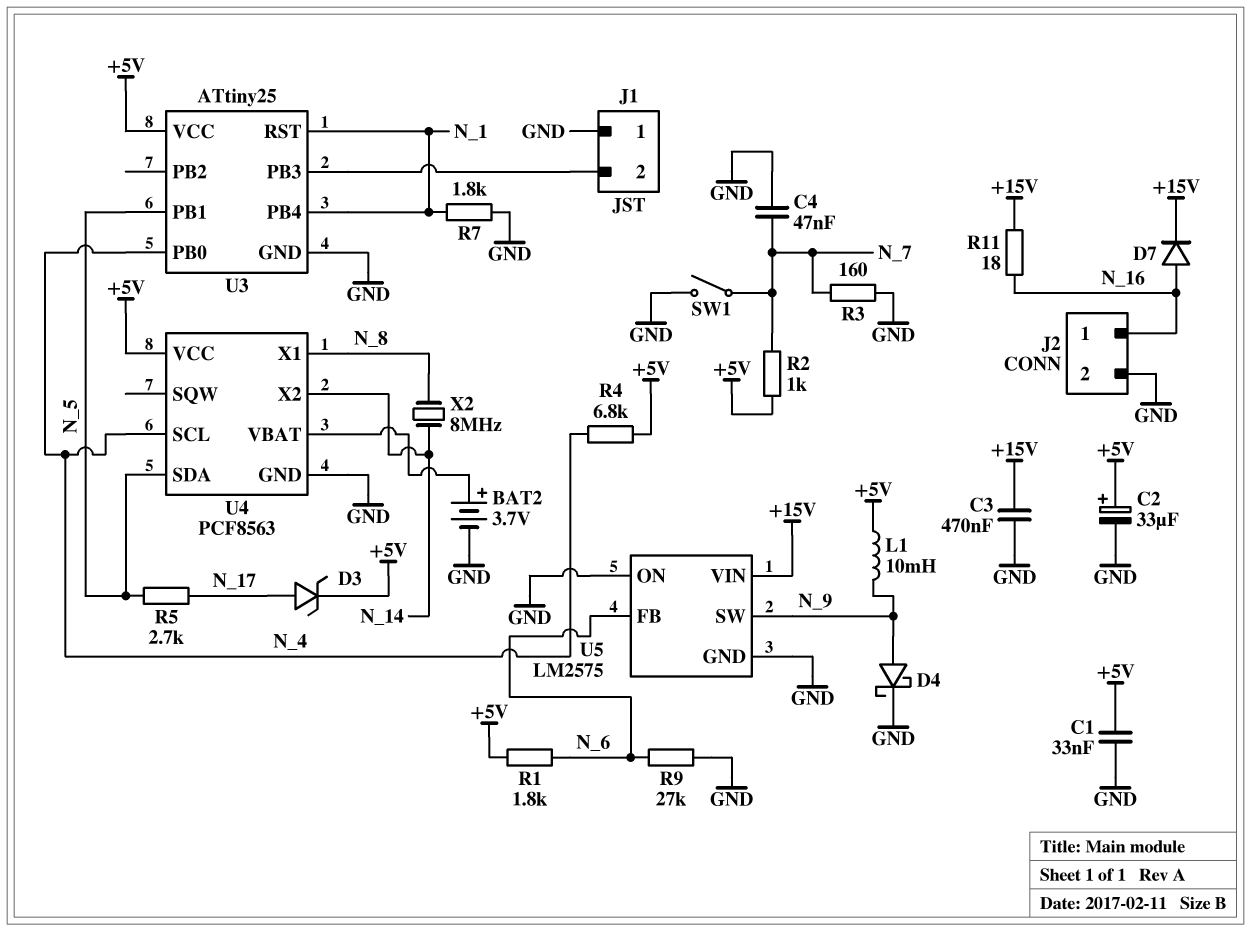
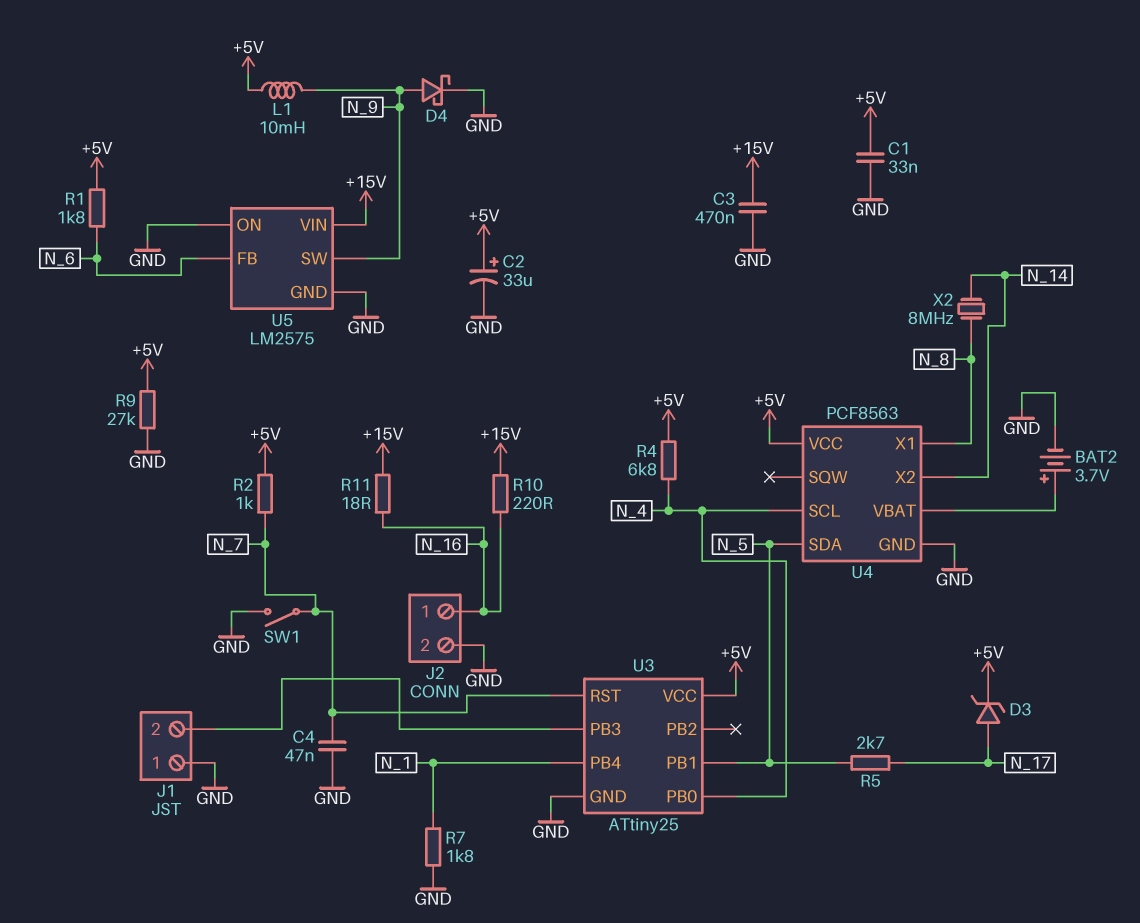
D7: diode (A N_16, K +15V) -> none
R3: 160 (GND, N_7) -> none
R9: 27k (GND, N_6) -> 27k (+5V, GND)
R10: none -> 220 (+15V, N_16)
U3 pin RST: N_1 -> N_7

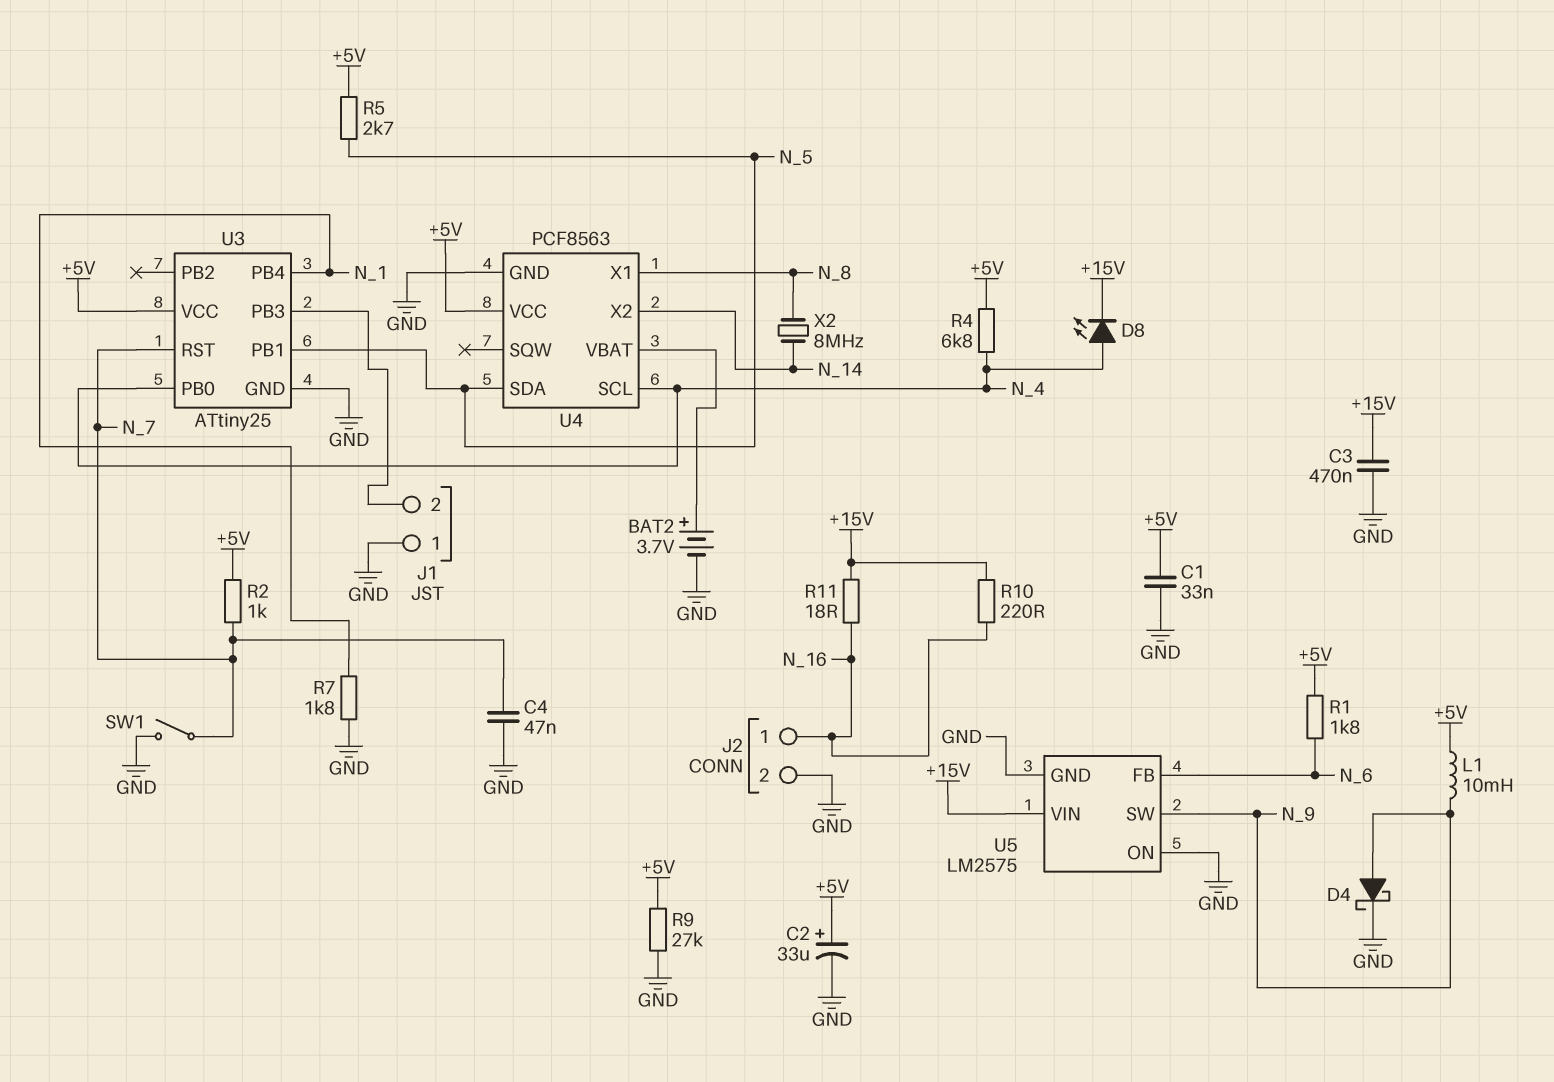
D3: zener (A N_17, K +5V) -> none
D8: none -> LED (A N_4, K +15V)
R5: 2.7k (N_5, N_17) -> 2.7k (+5V, N_5)

